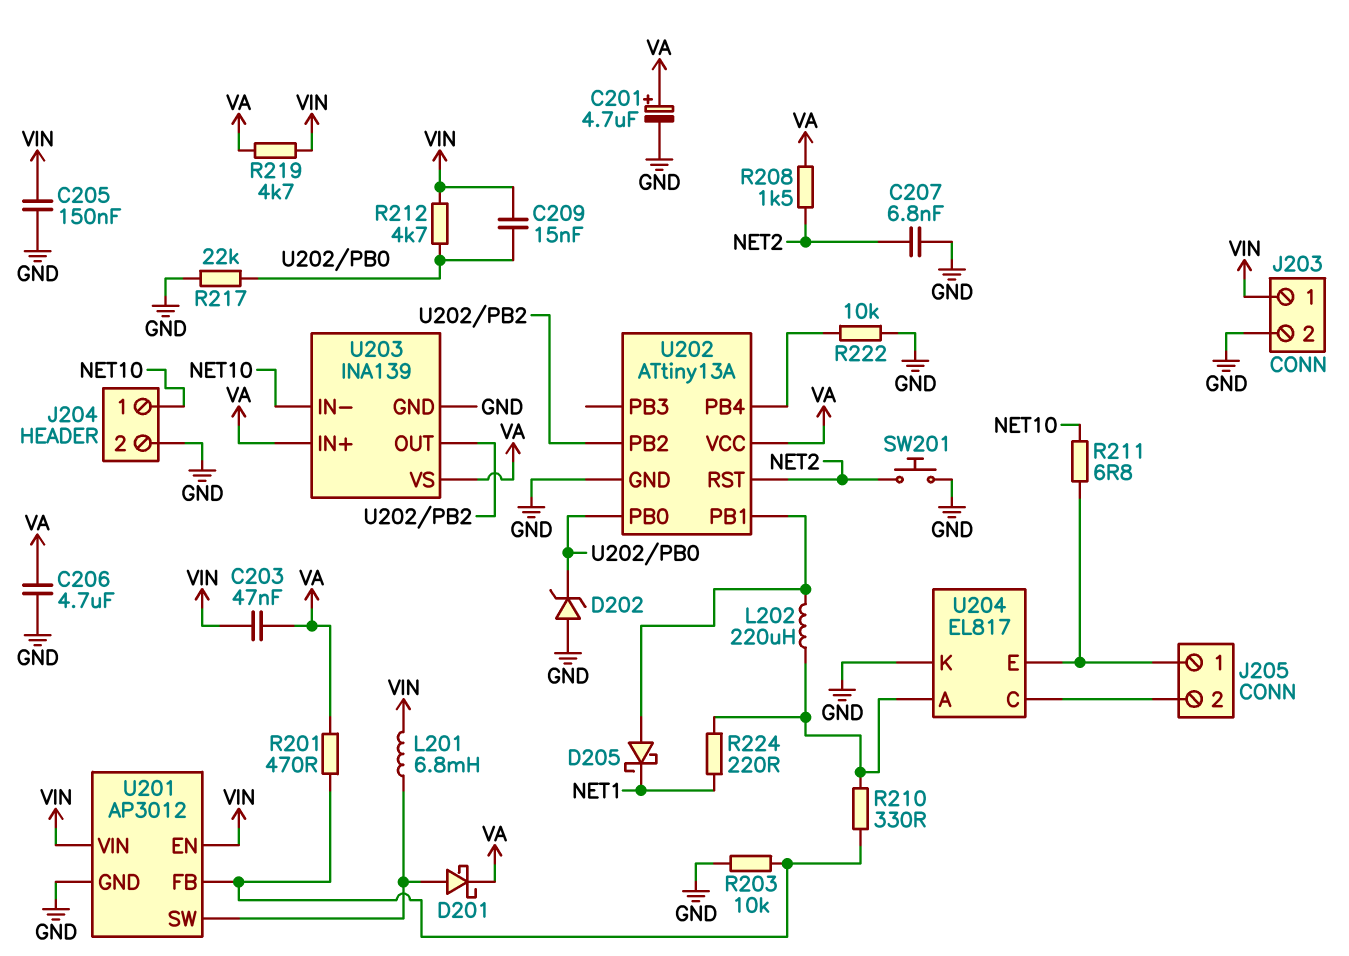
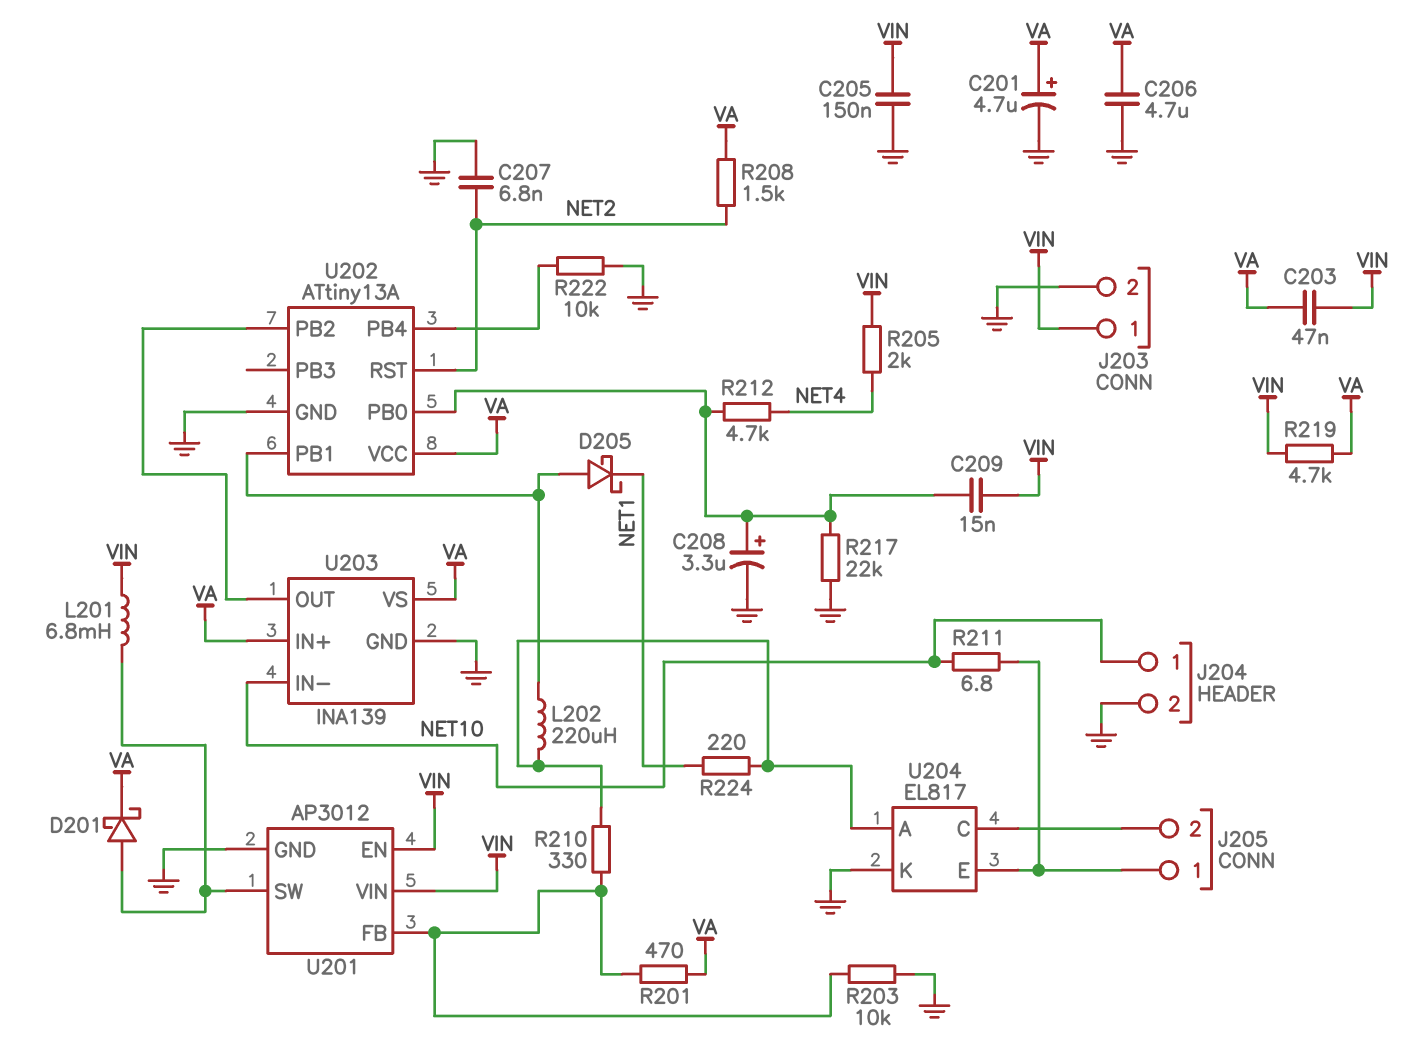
C208: none -> 3.3uF (plus U202/PB0, minus GND)
D202: zener (A GND, K U202/PB0) -> none
R205: none -> 2k (NET4, VIN)
R212: 4.7k (U202/PB0, VIN) -> 4.7k (NET4, U202/PB0)
SW201: button (GND, NET2) -> none

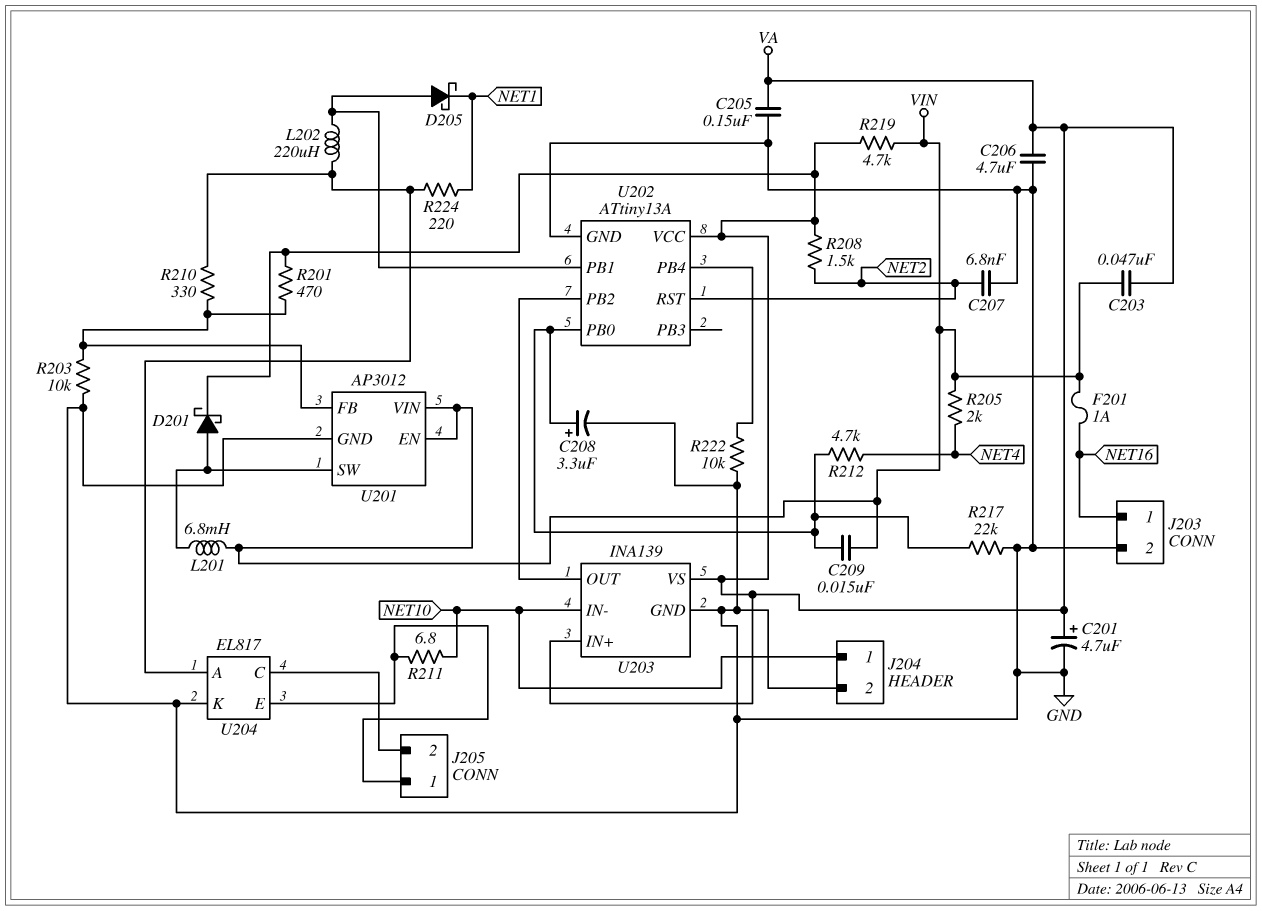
C205: 150nF (GND, VIN) -> 150nF (GND, VA)
F201: none -> 1A (NET16, VIN)
J203 pin 1: VIN -> NET16

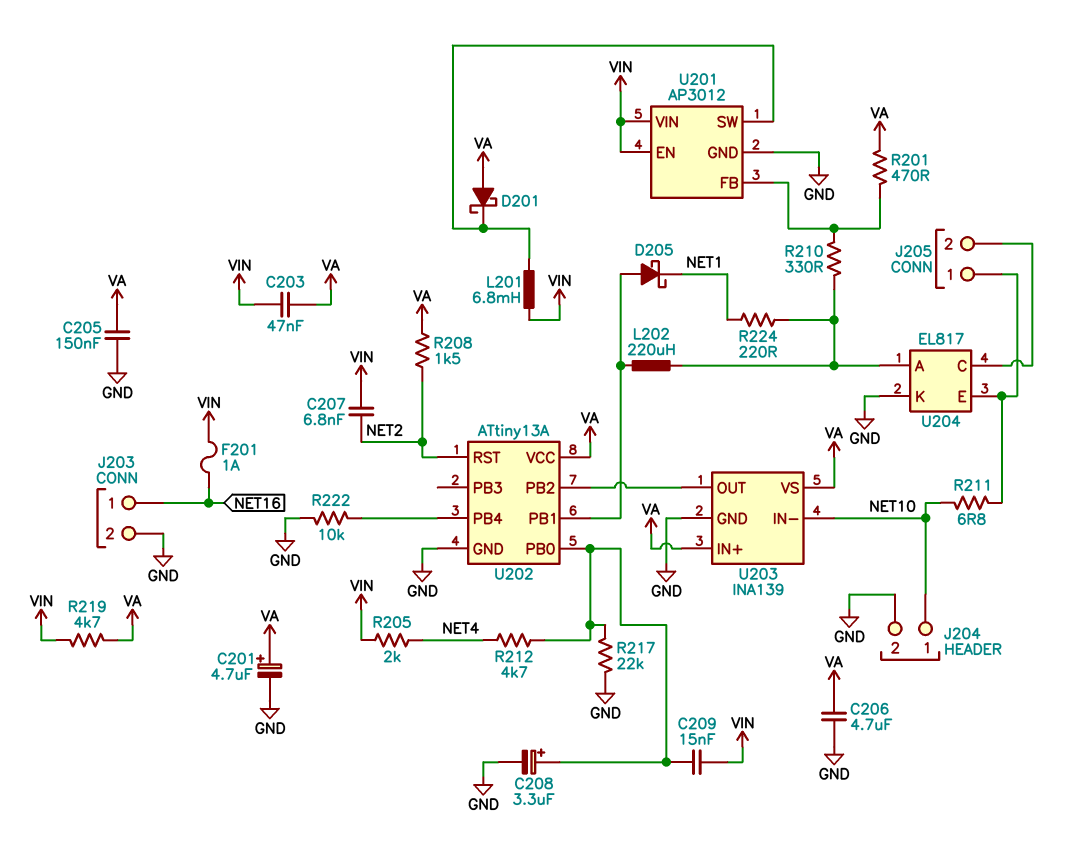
C207: 6.8nF (GND, NET2) -> 6.8nF (NET2, VIN)
D201: schottky (A U201/SW, K VA) -> schottky (A VA, K U201/SW)
R203: 10k (GND, U201/FB) -> none

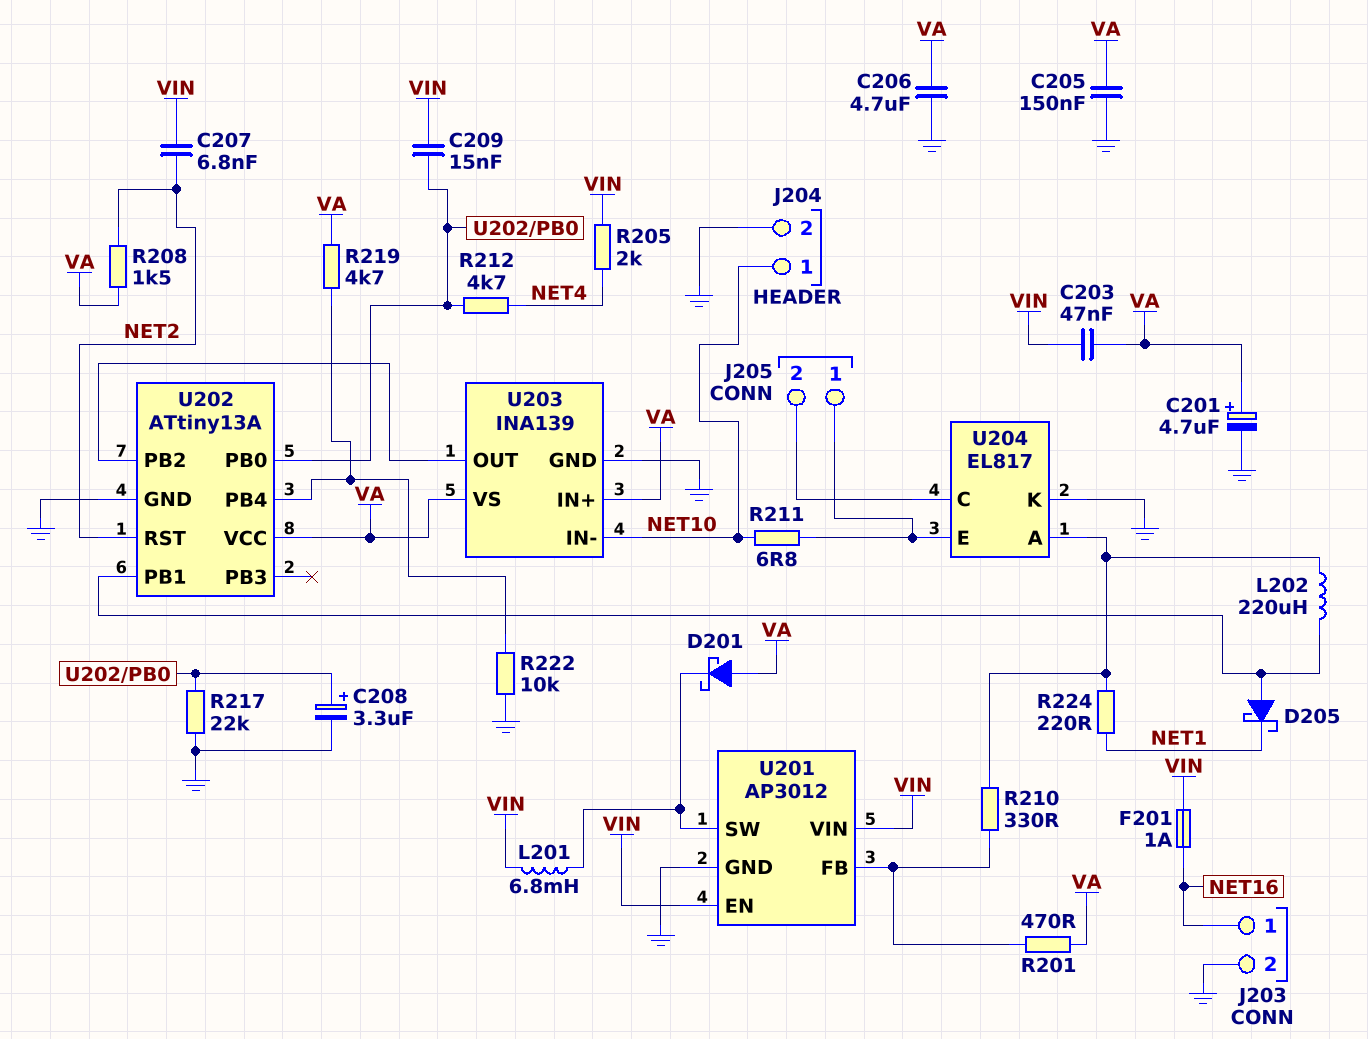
R219: 4.7k (VA, VIN) -> 4.7k (U202/PB4, VA)

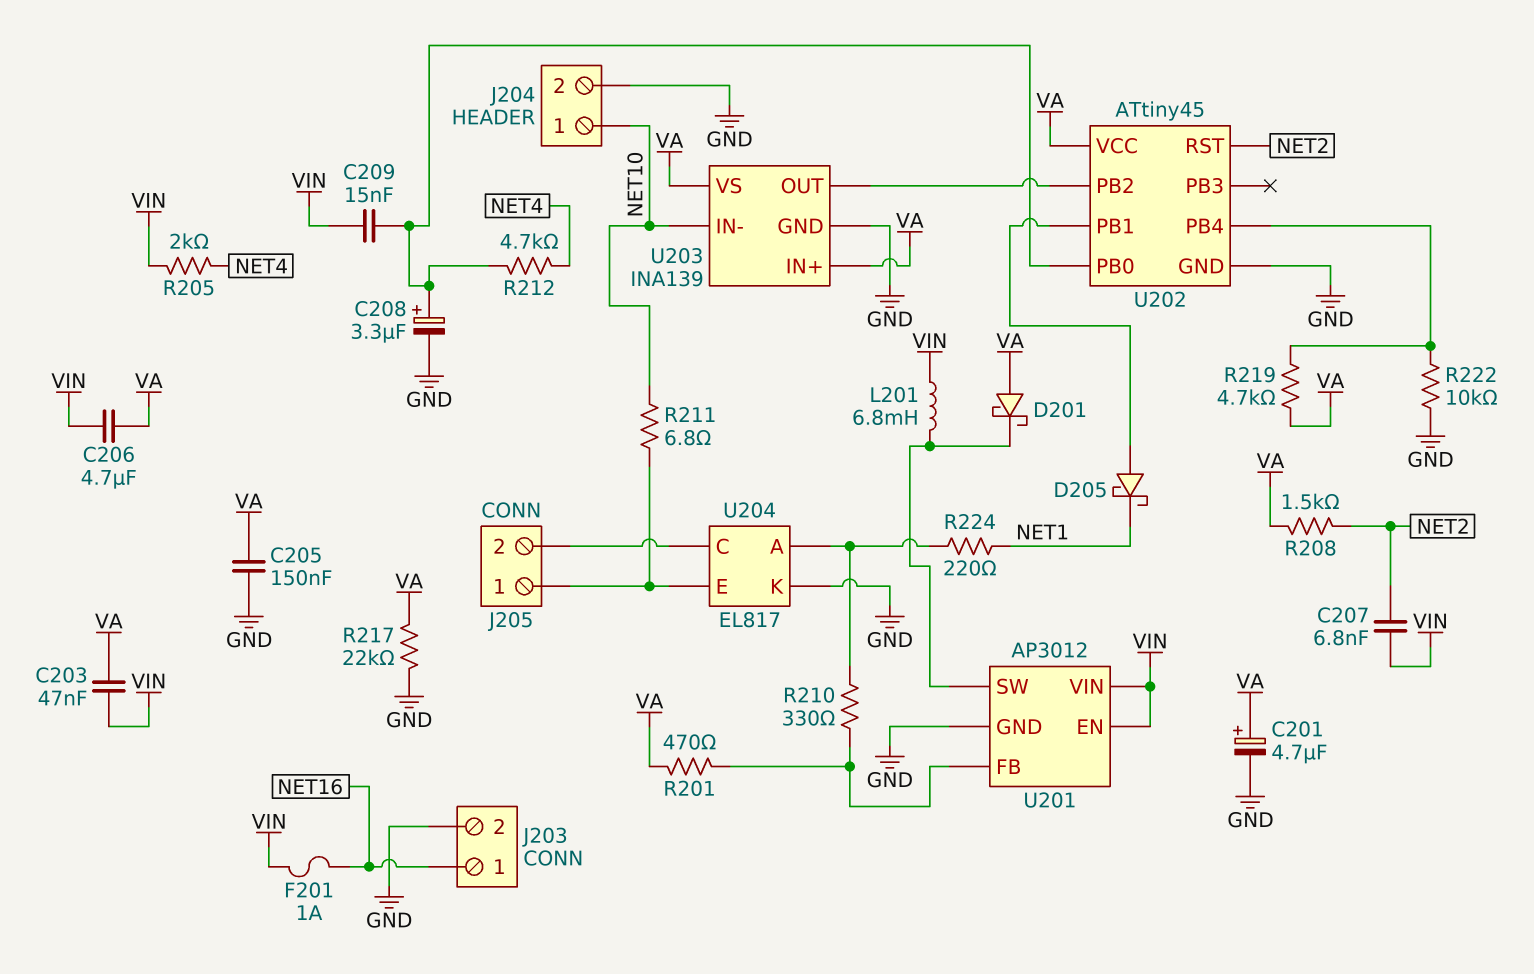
C206: 4.7uF (GND, VA) -> 4.7uF (VA, VIN)
L202: 220uH (U202/PB1, U204/A) -> none
R217: 22k (GND, U202/PB0) -> 22k (GND, VA)
U202: ATtiny13A -> ATtiny45

